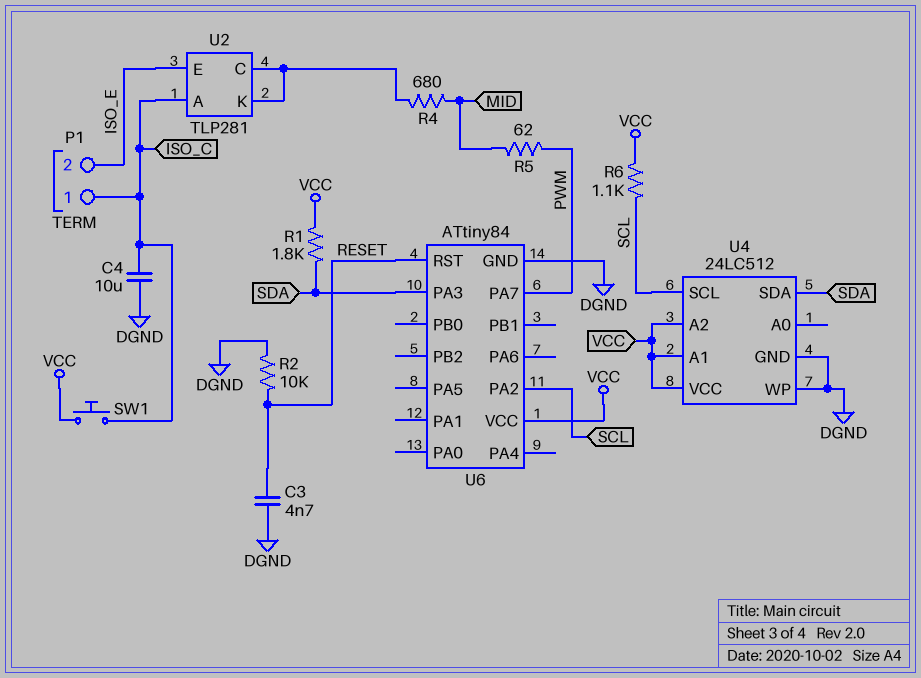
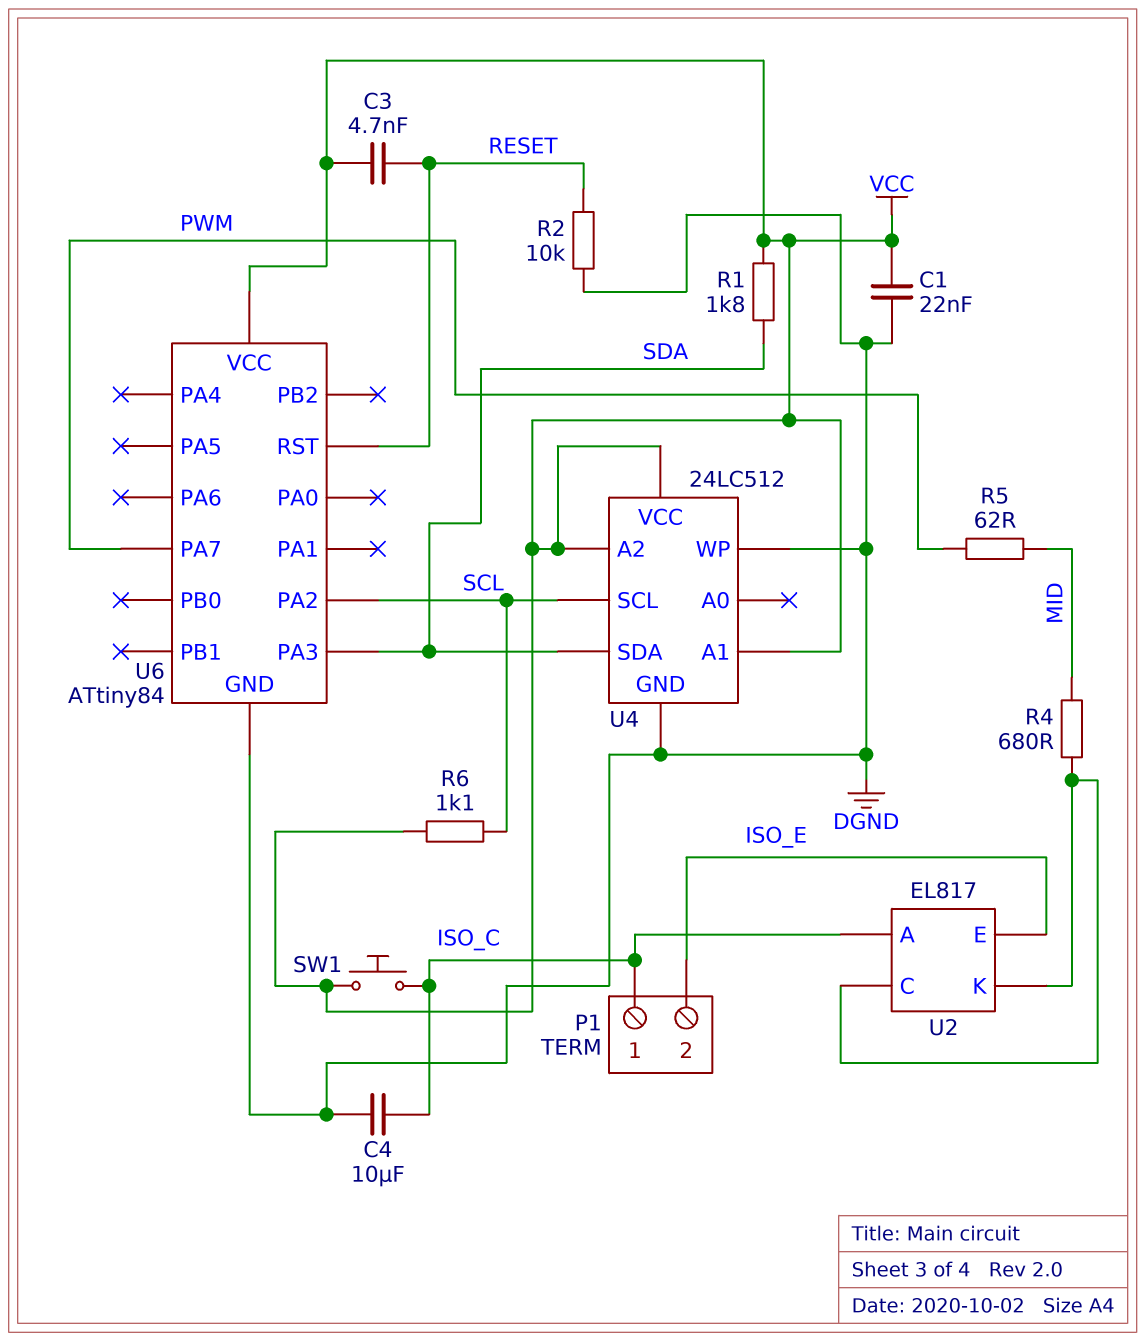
C1: none -> 22nF (DGND, VCC)
C3: 4.7nF (DGND, RESET) -> 4.7nF (RESET, VCC)
U2: TLP281 -> EL817

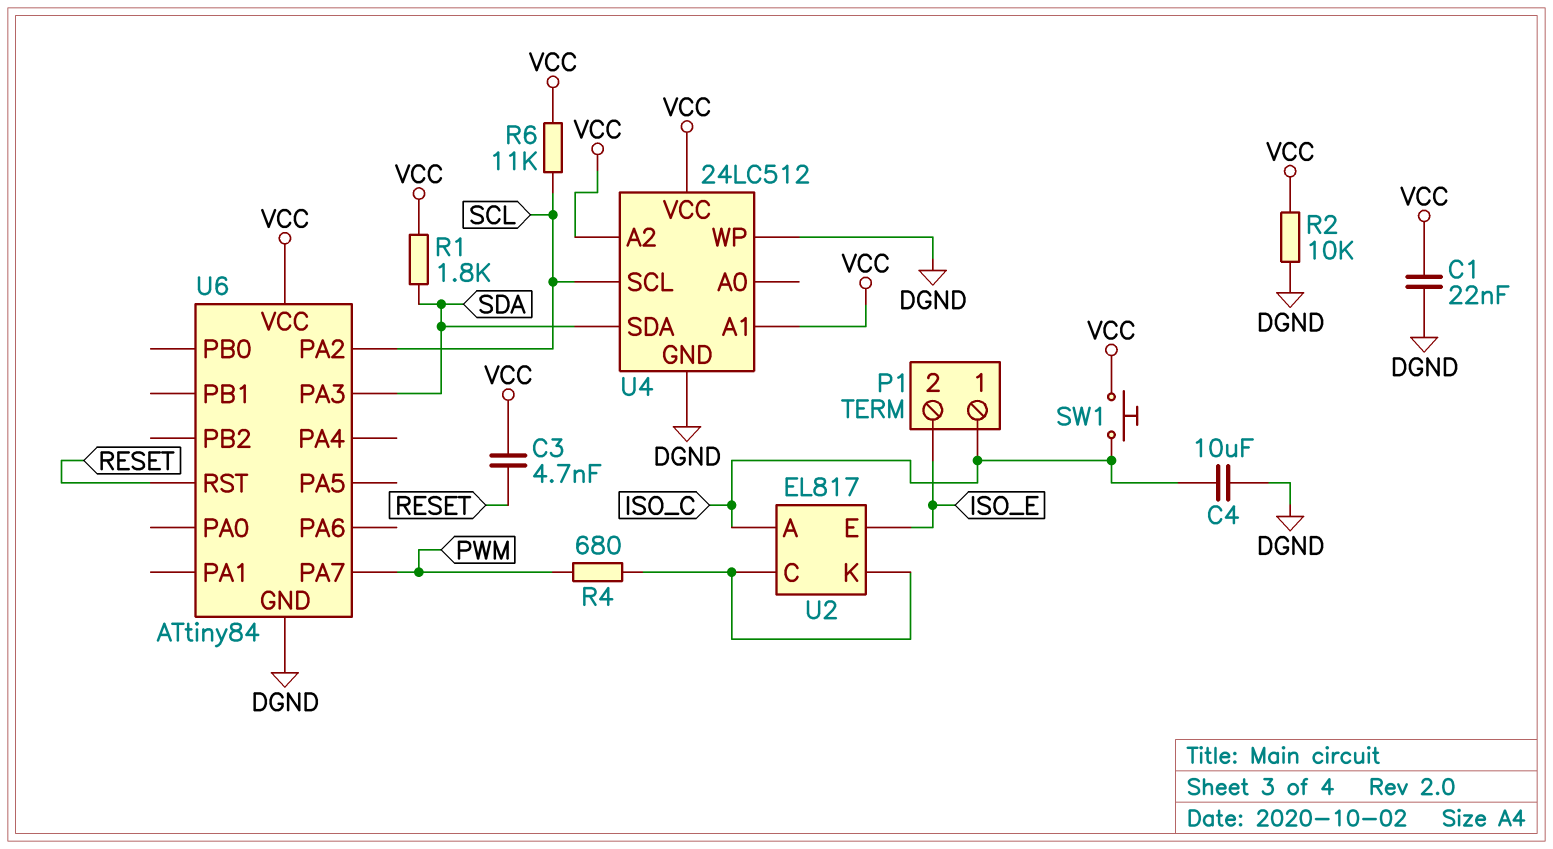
R2: 10k (DGND, RESET) -> 10k (DGND, VCC)
R4: 680 (MID, U2/C) -> 680 (PWM, U2/C)
R5: 62 (MID, PWM) -> none
R6: 1.1k (SCL, VCC) -> 11k (SCL, VCC)

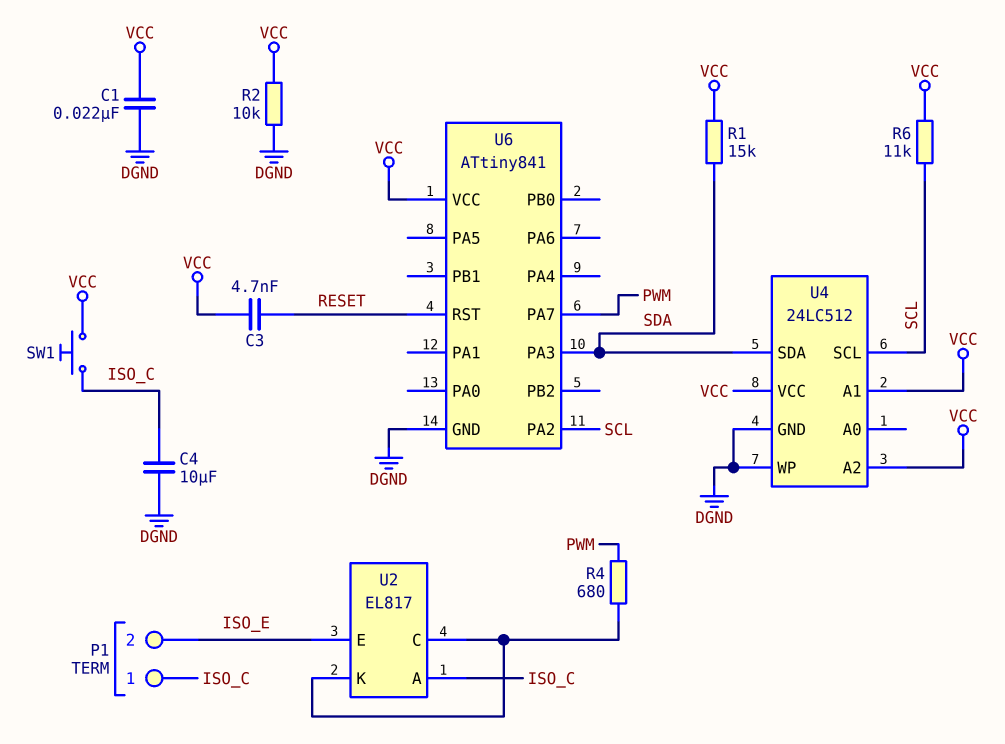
R1: 1.8k (SDA, VCC) -> 15k (SDA, VCC)
U6: ATtiny84 -> ATtiny841

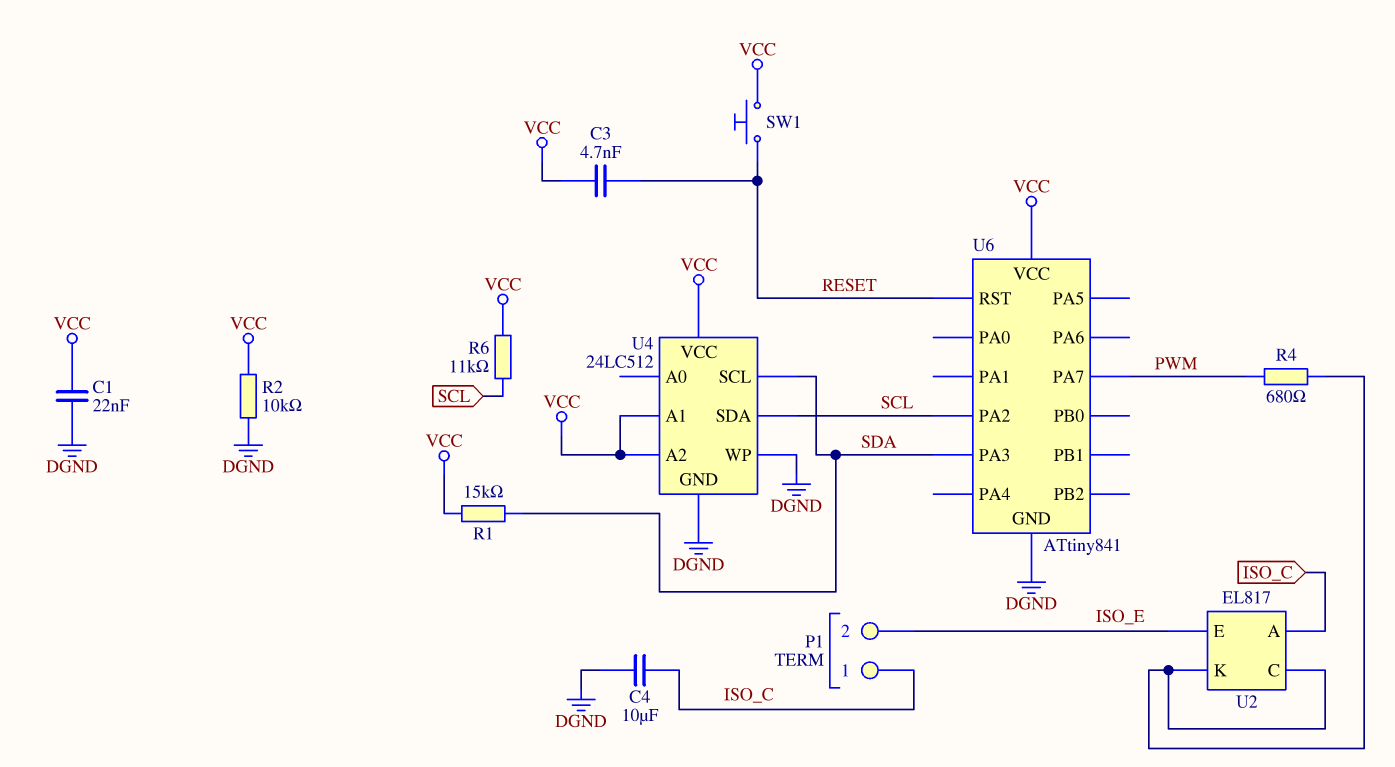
SW1: button (ISO_C, VCC) -> button (RESET, VCC)
U4 pin SCL: SCL -> SDA
U4 pin SDA: SDA -> SCL

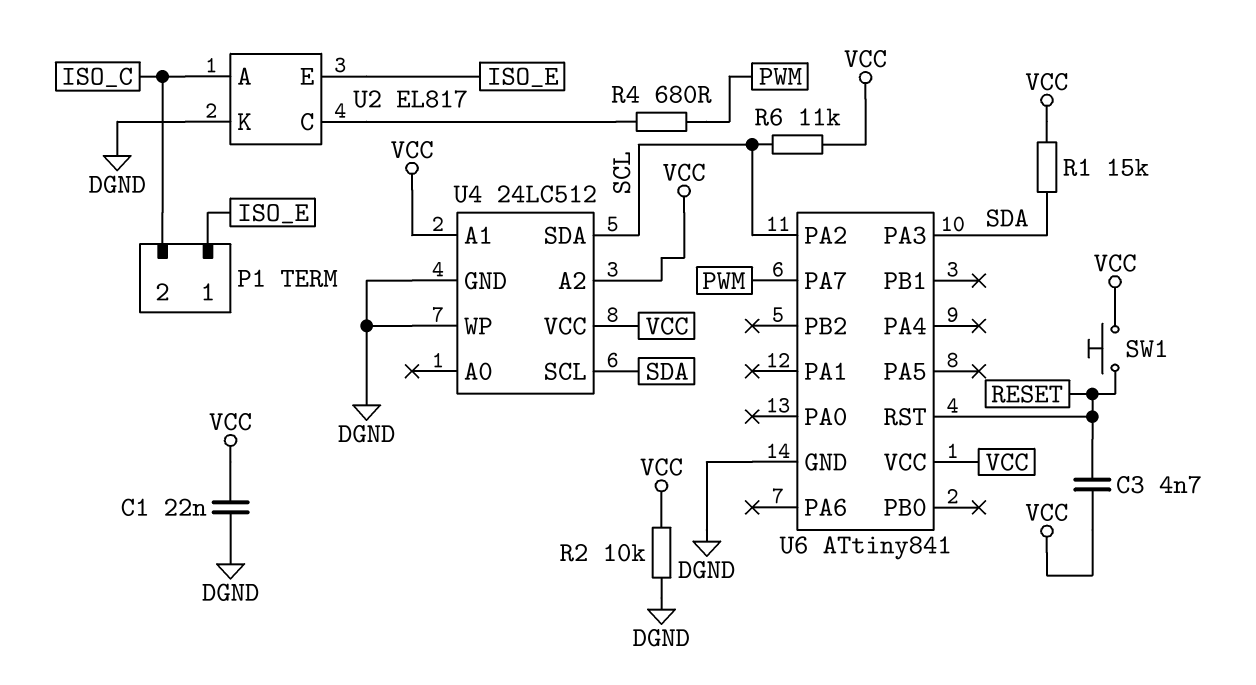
C4: 10uF (DGND, ISO_C) -> none
P1 pin 1: ISO_C -> ISO_E
P1 pin 2: ISO_E -> ISO_C
U2 pin K: U2/C -> DGND

